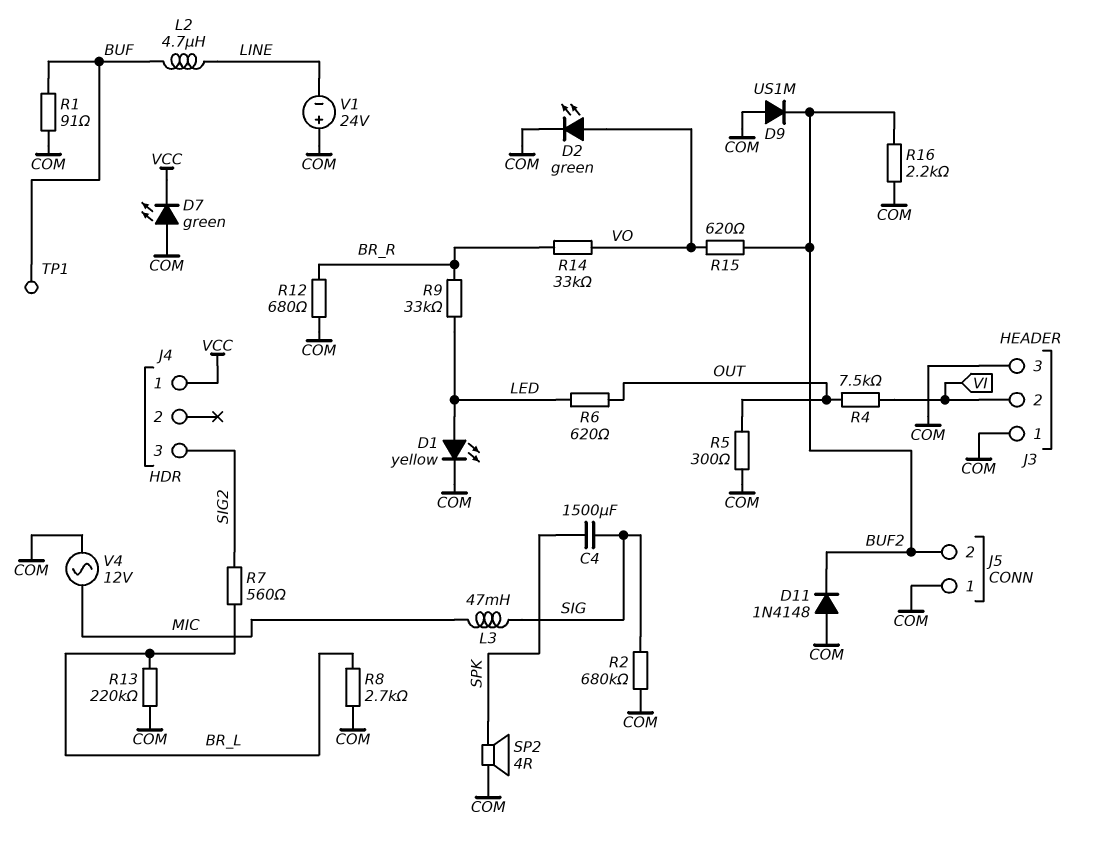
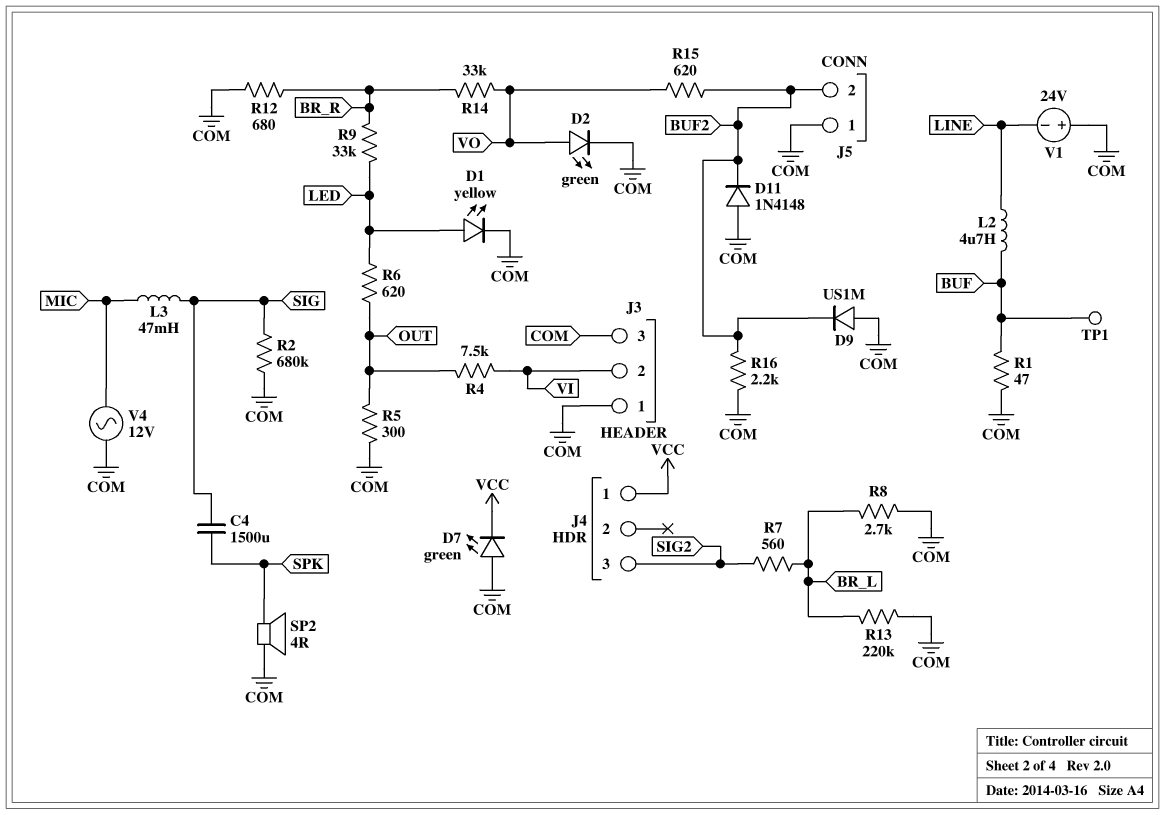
R1: 91 (BUF, COM) -> 47 (BUF, COM)

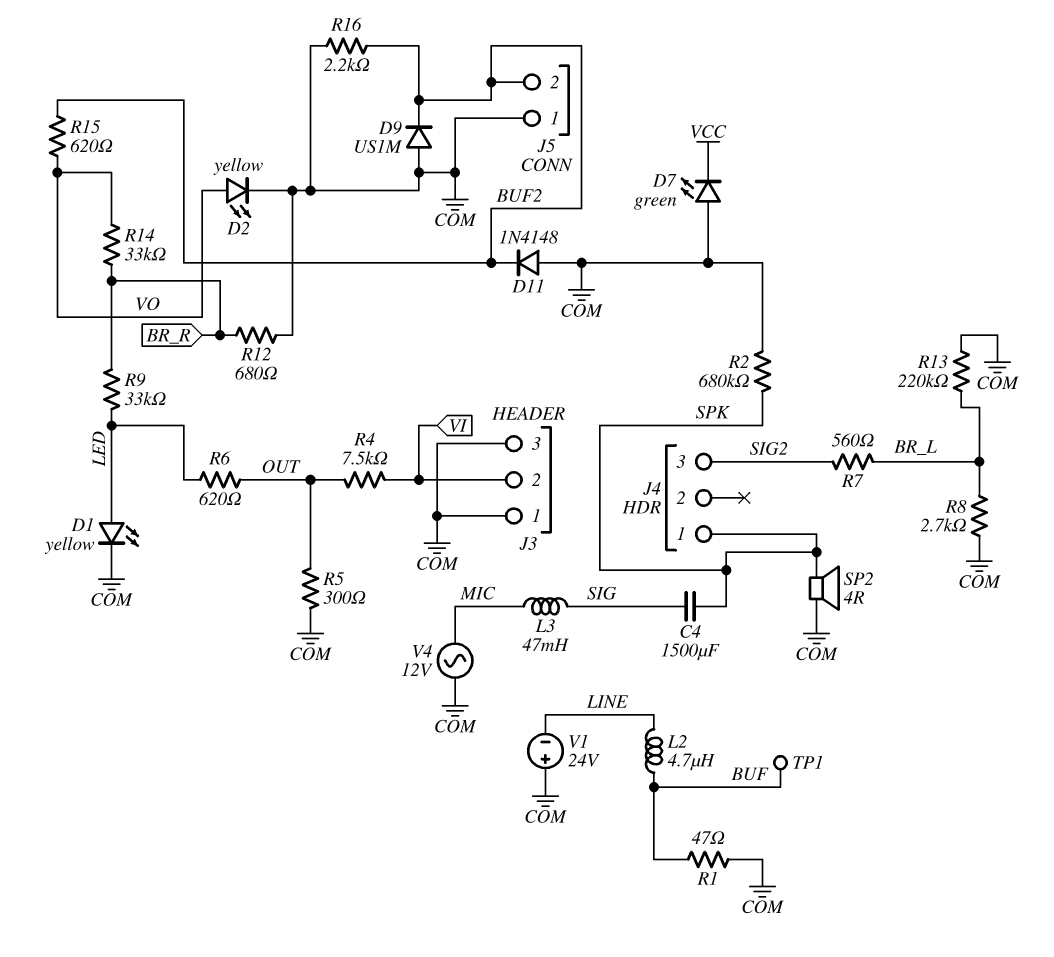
D2: LED green (A VO, K COM) -> LED yellow (A VO, K COM)
J4 pin 1: VCC -> SPK
R2: 680k (COM, SIG) -> 680k (COM, SPK)

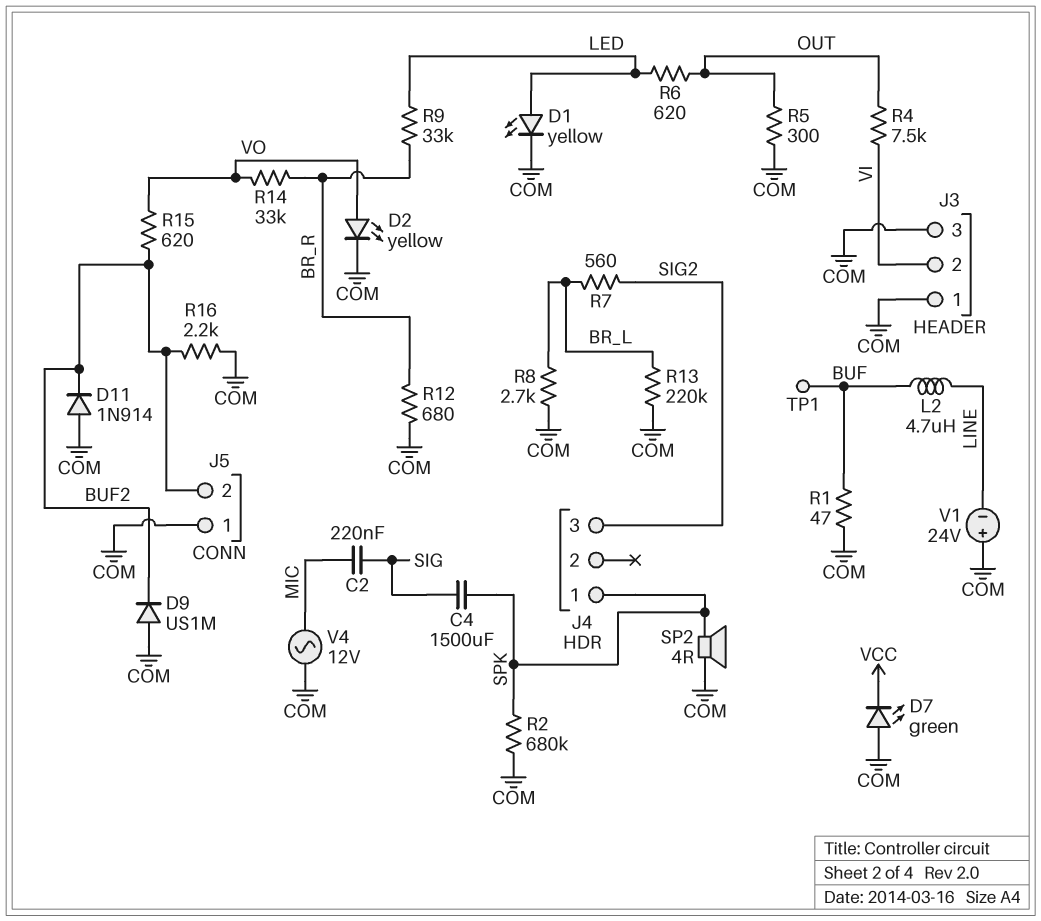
C2: none -> 220nF (MIC, SIG)
D11: diode 1N4148 (A COM, K BUF2) -> diode 1N914 (A COM, K BUF2)
L3: 47mH (MIC, SIG) -> none

